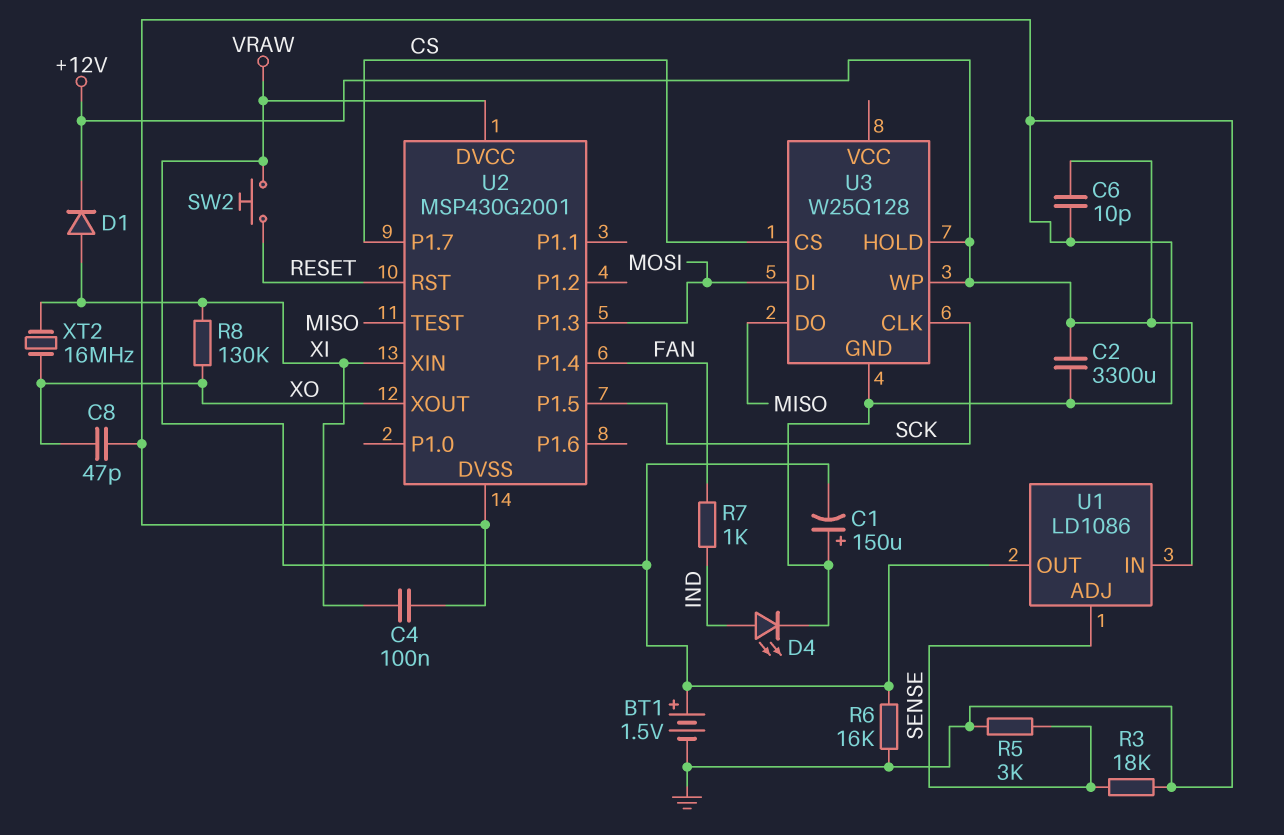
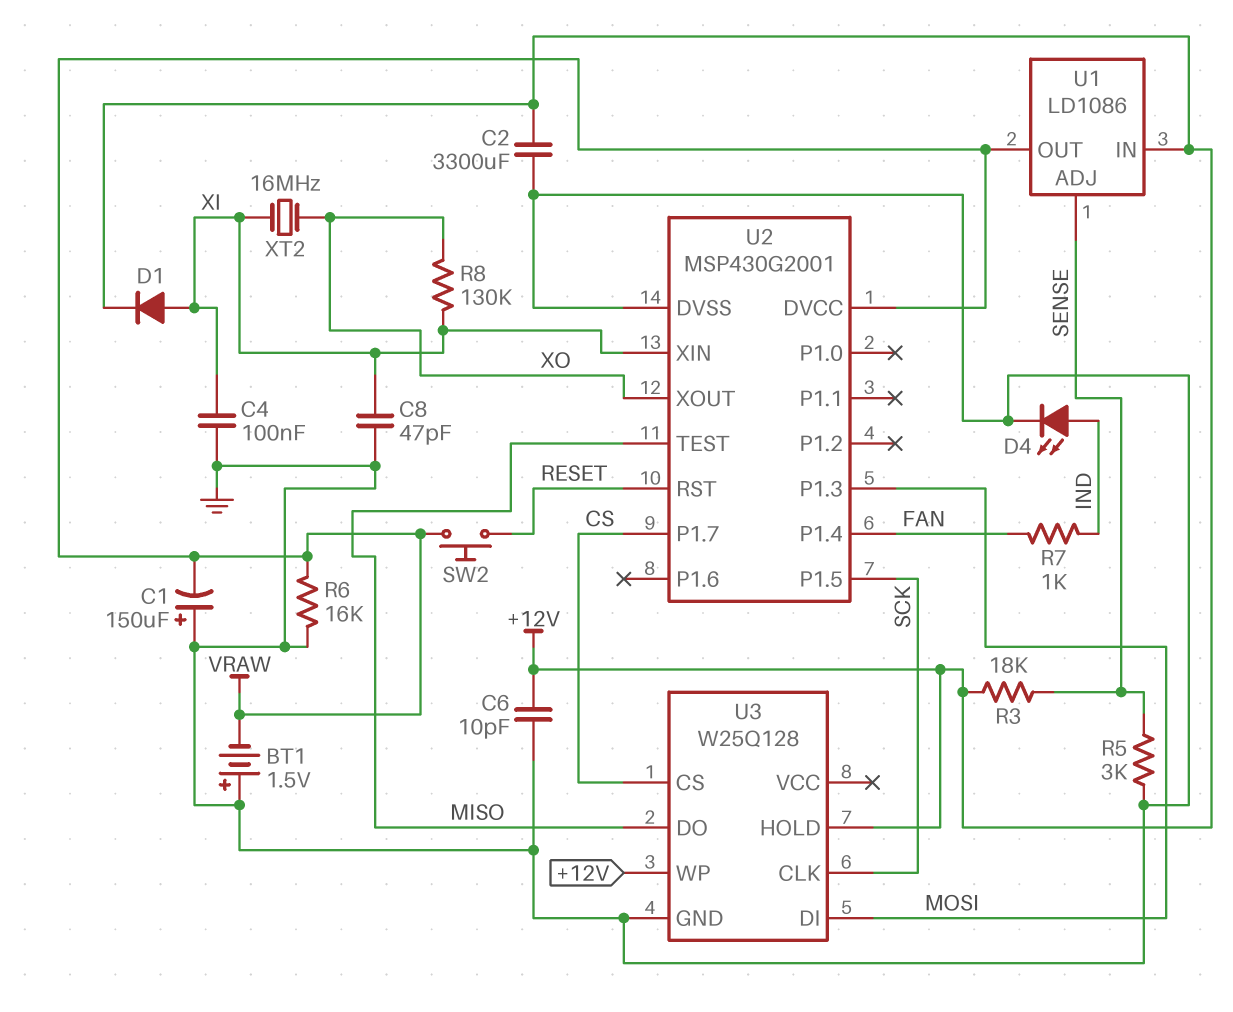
BT1: 1.5V (plus VRAW, minus GND) -> 1.5V (plus GND, minus VRAW)
C8: 47pF (GND, XO) -> 47pF (GND, XI)
R3: 18k (GND, SENSE) -> 18k (+12V, SENSE)

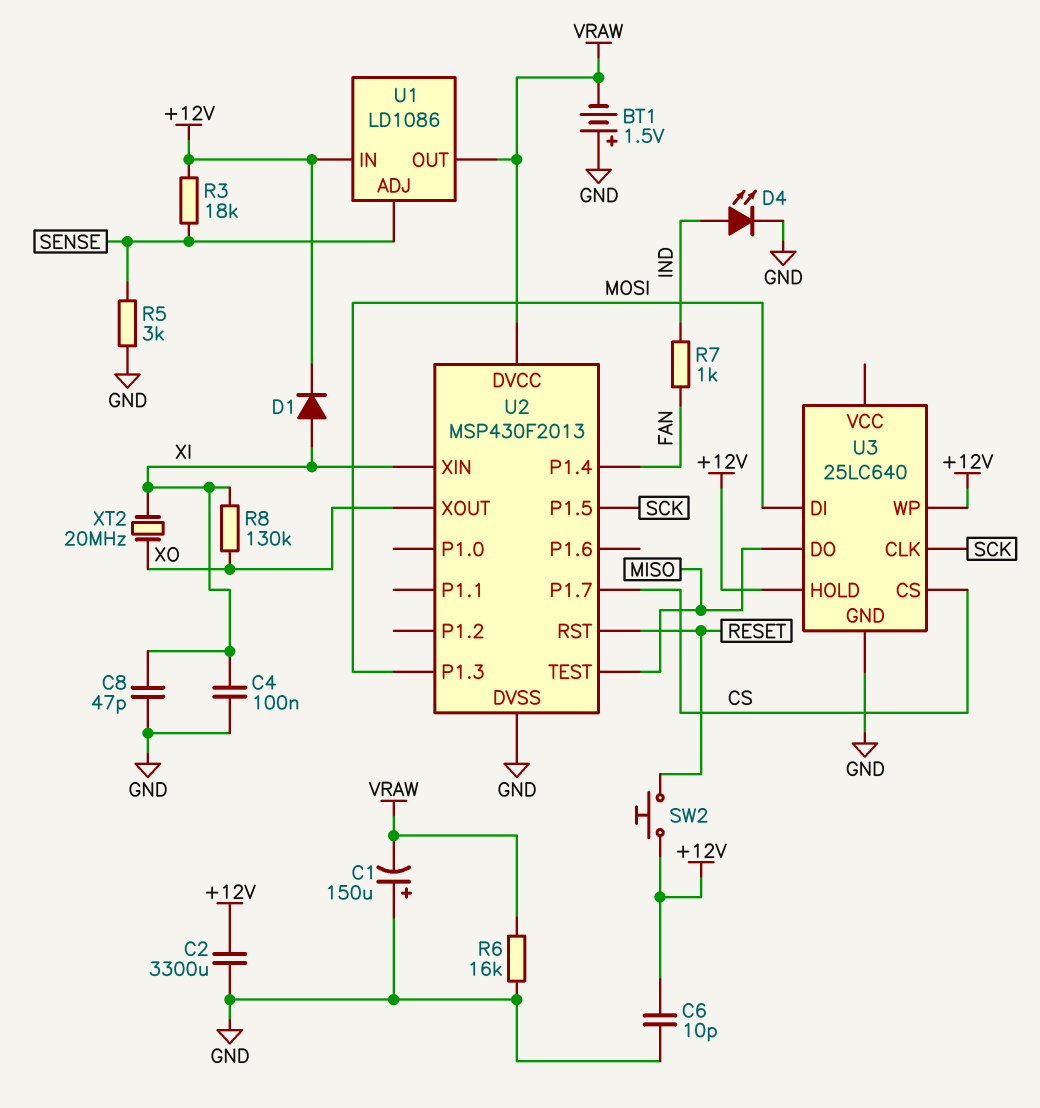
SW2: button (RESET, VRAW) -> button (+12V, RESET)
U2: MSP430G2001 -> MSP430F2013
U3: W25Q128 -> 25LC640
XT2: 16MHz (XI, XO) -> 20MHz (XI, XO)

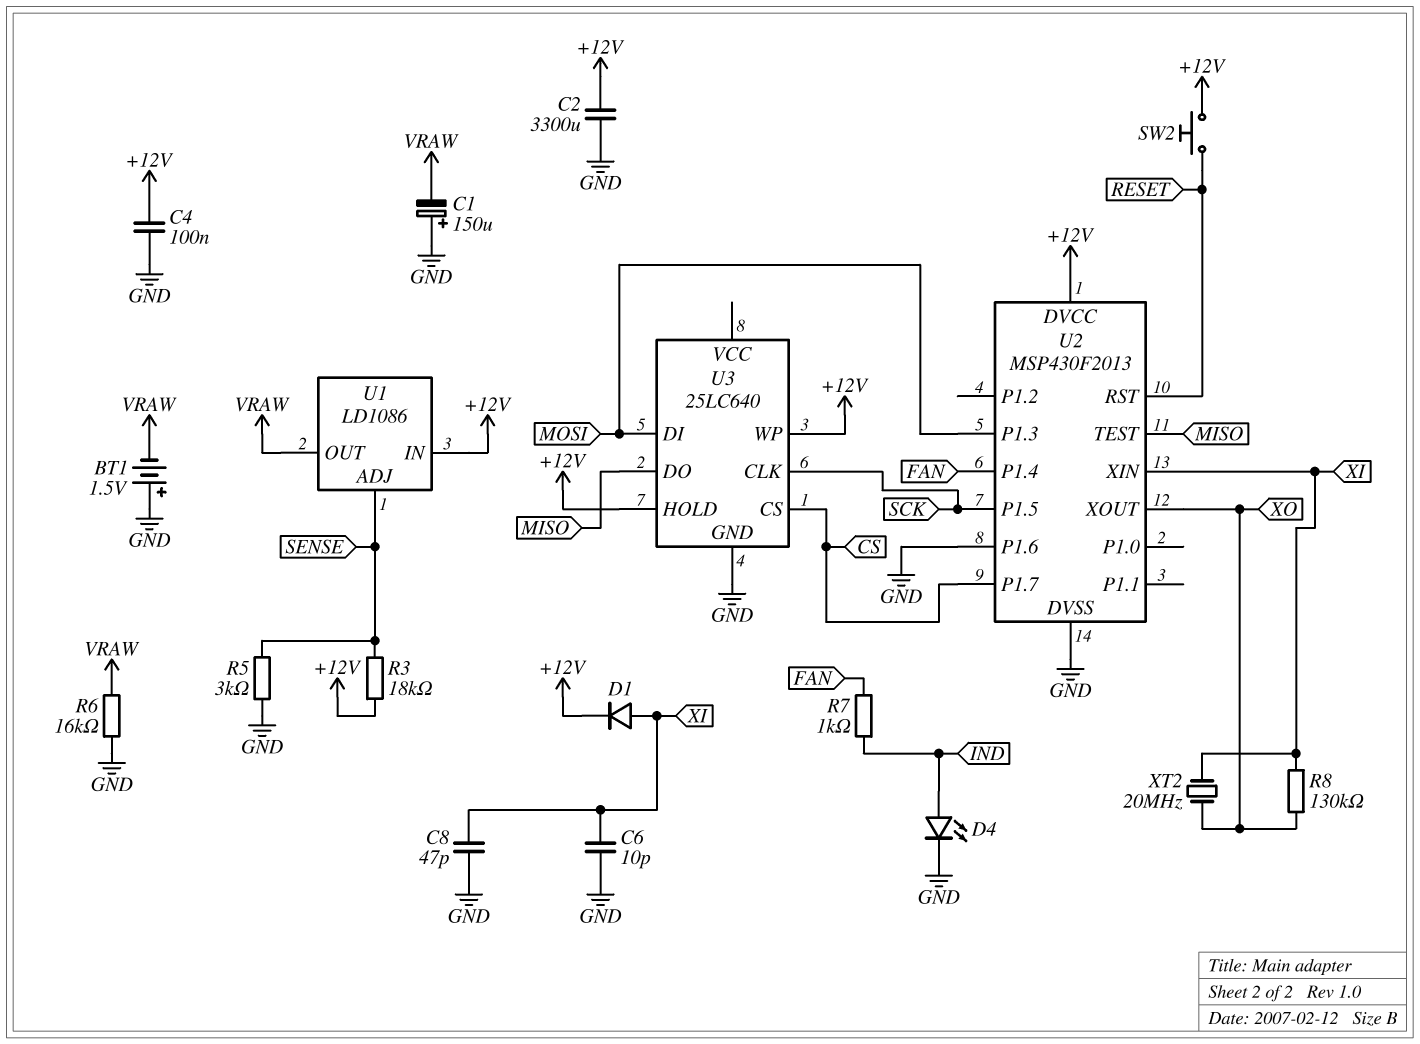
C4: 100nF (GND, XI) -> 100nF (+12V, GND)
C6: 10pF (+12V, GND) -> 10pF (GND, XI)
U2 pin DVCC: VRAW -> +12V
U2 pin P1.6: none -> GND

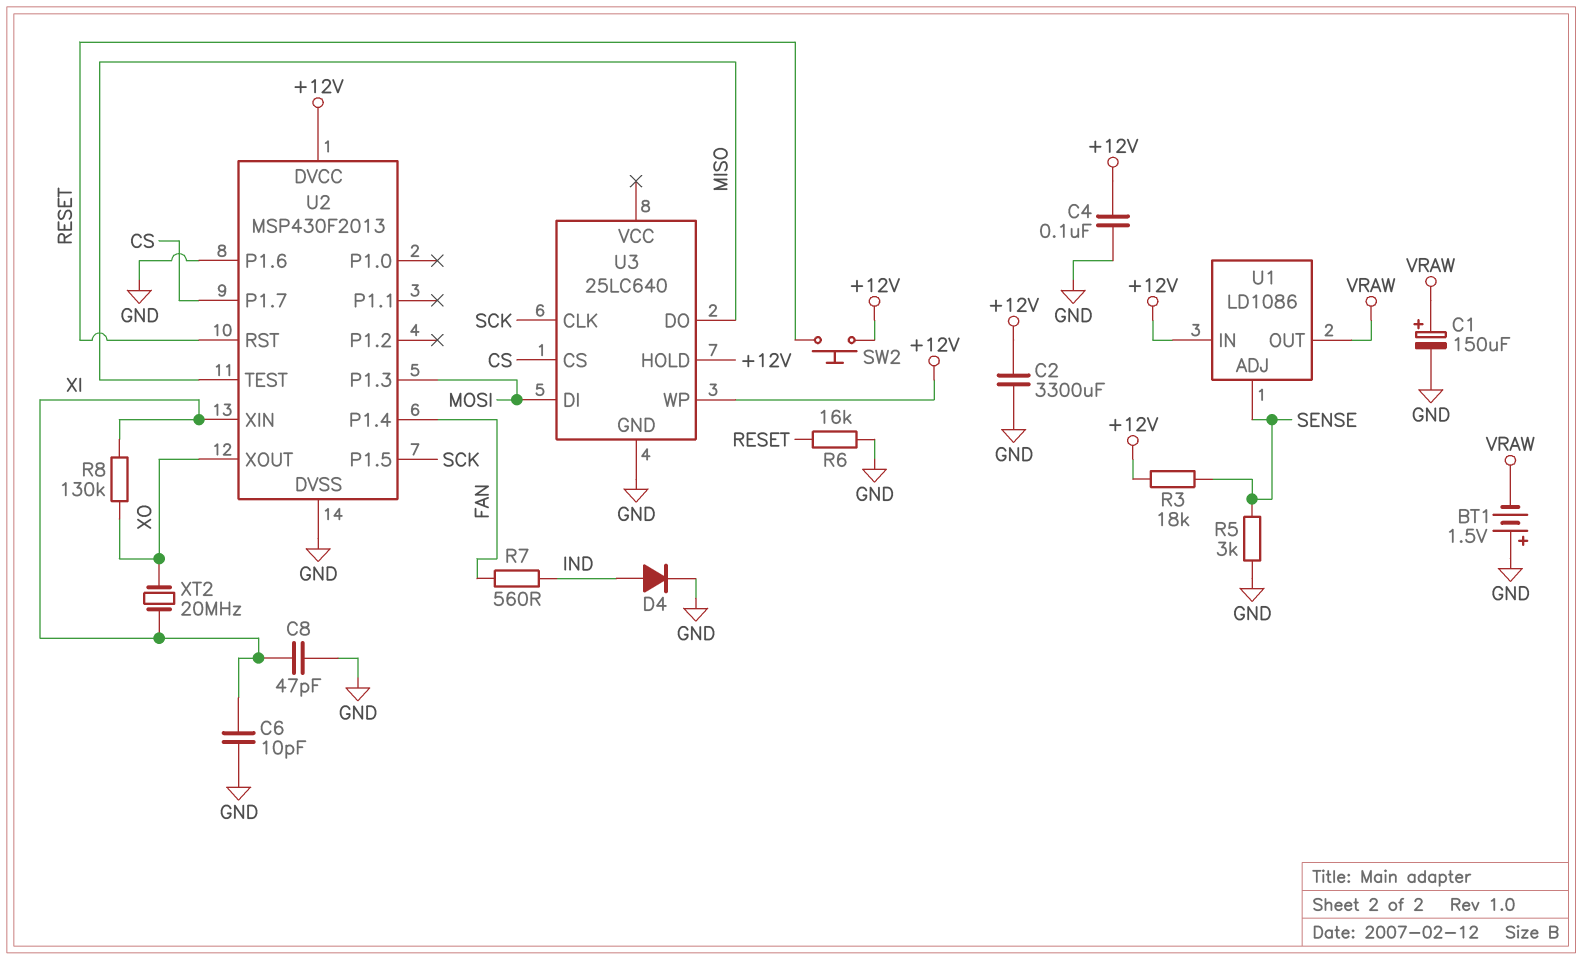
C1: 150uF (plus GND, minus VRAW) -> 150uF (plus VRAW, minus GND)
D1: diode (A XI, K +12V) -> none
D4: LED (A IND, K GND) -> diode (A IND, K GND)
R6: 16k (GND, VRAW) -> 16k (GND, RESET)
R7: 1k (FAN, IND) -> 560 (FAN, IND)

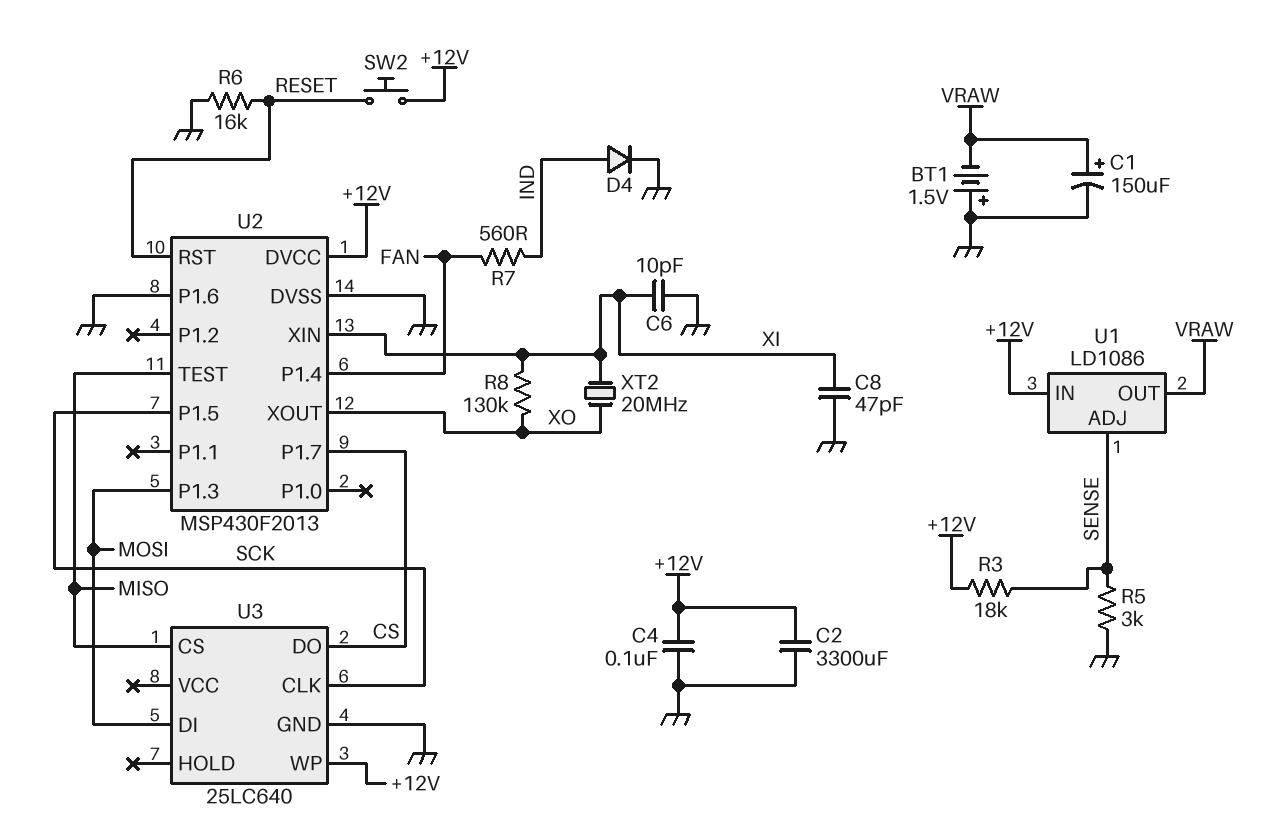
U3 pin CS: CS -> MISO
U3 pin DO: MISO -> CS
U3 pin HOLD: +12V -> none

